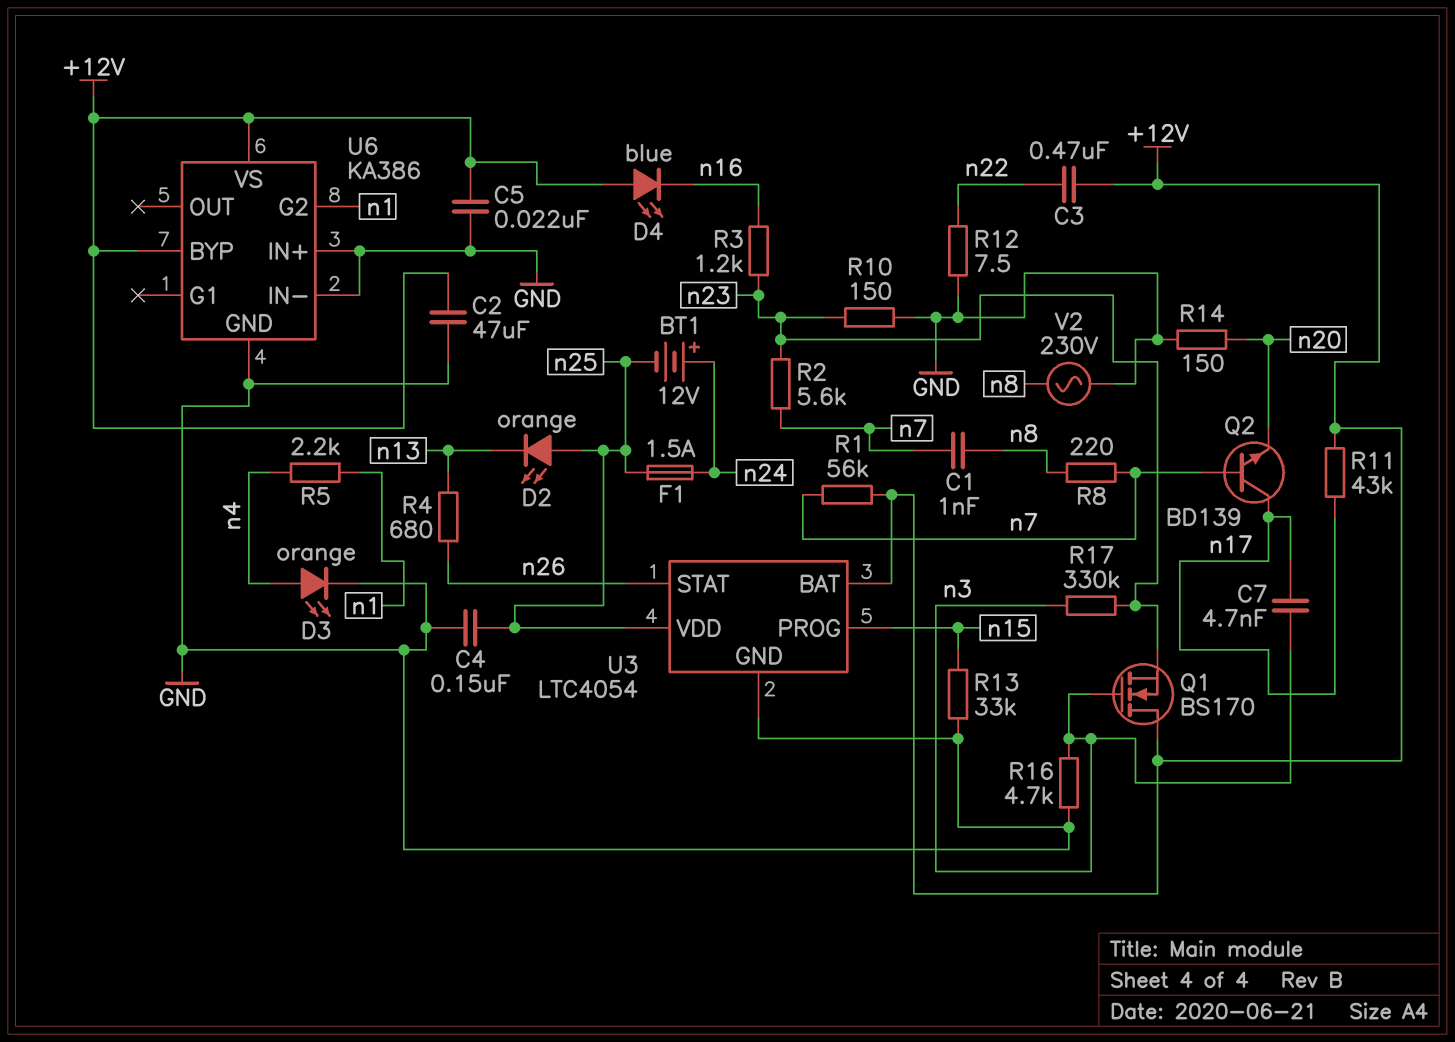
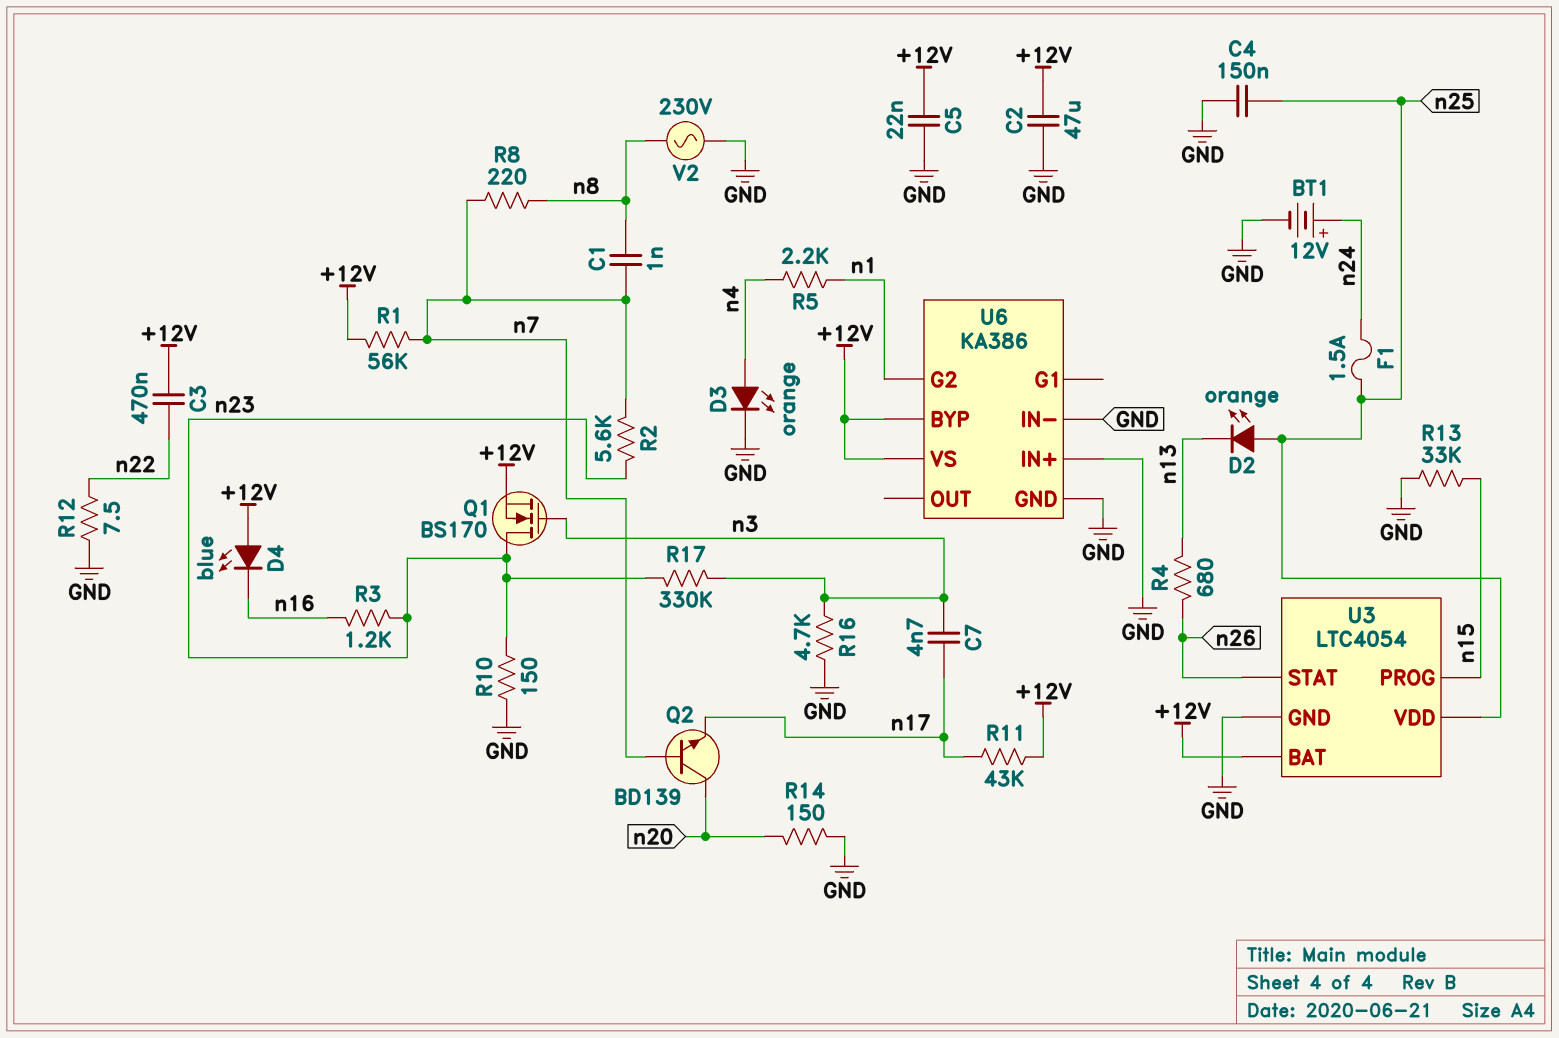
BT1: 12V (plus n24, minus n25) -> 12V (plus n24, minus GND)
Q1: NMOS BS170 (G n3, D +12V, S n23) -> NMOS BS170 (G n3, D n23, S +12V)
Q2: NPN BD139 (B n7, C n17, E n20) -> NPN BD139 (B n7, C n20, E n17)

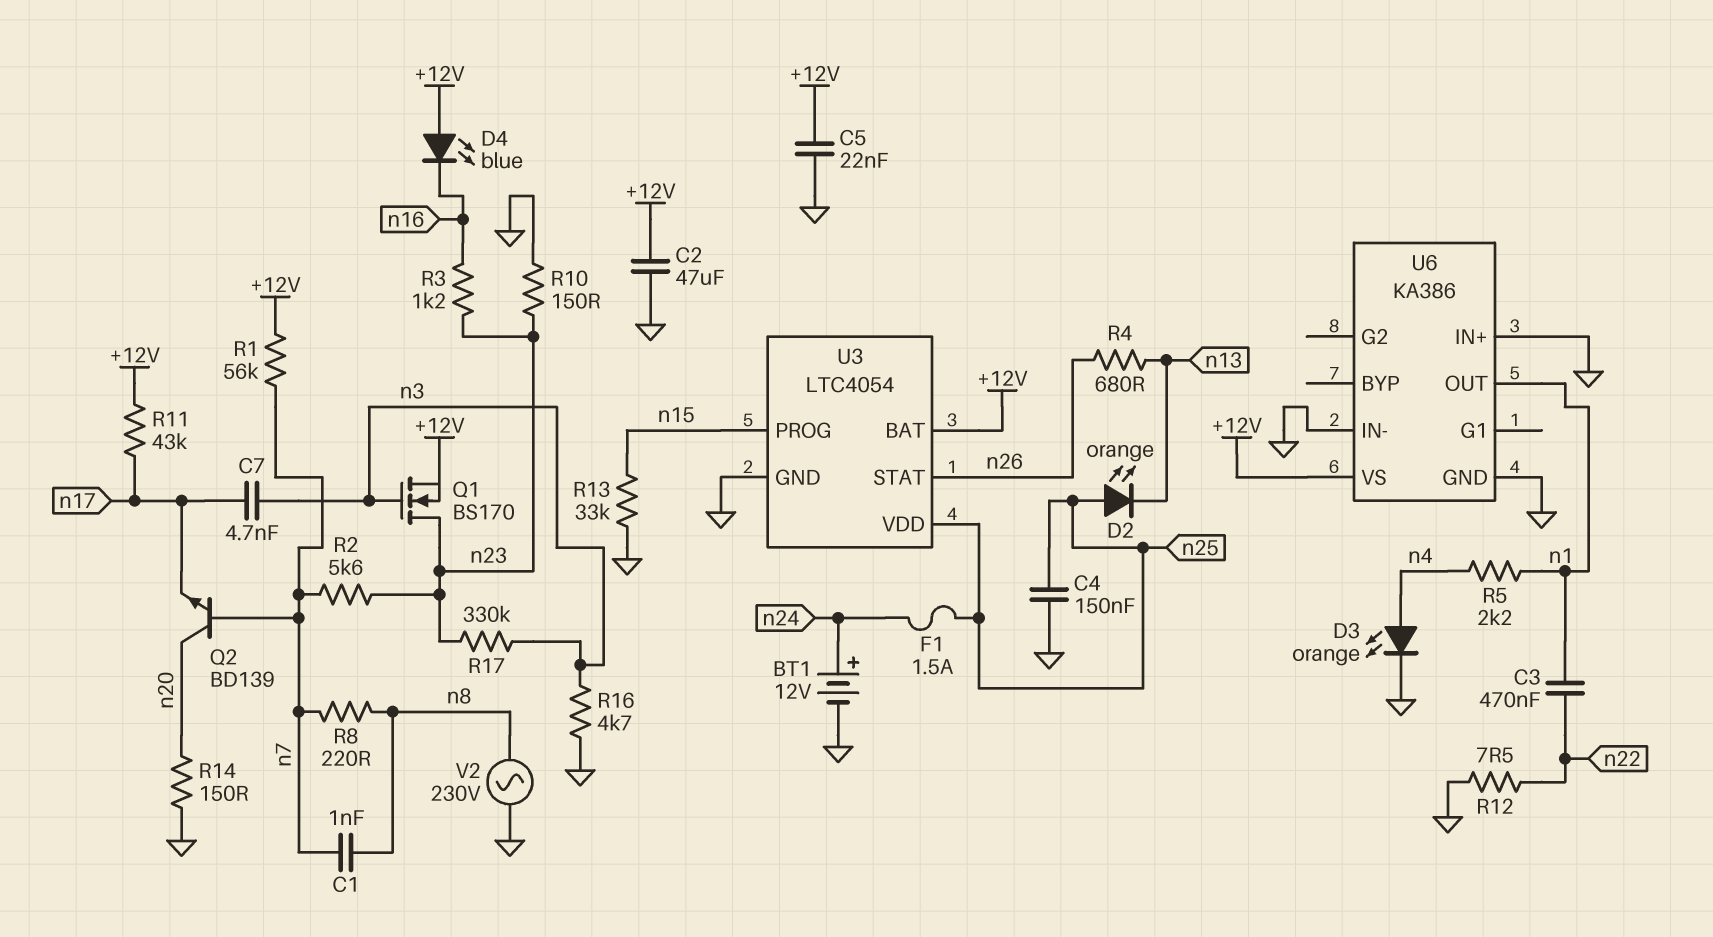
C3: 470nF (+12V, n22) -> 470nF (n1, n22)
U6 pin BYP: +12V -> none
U6 pin G2: n1 -> none
U6 pin OUT: none -> n1

